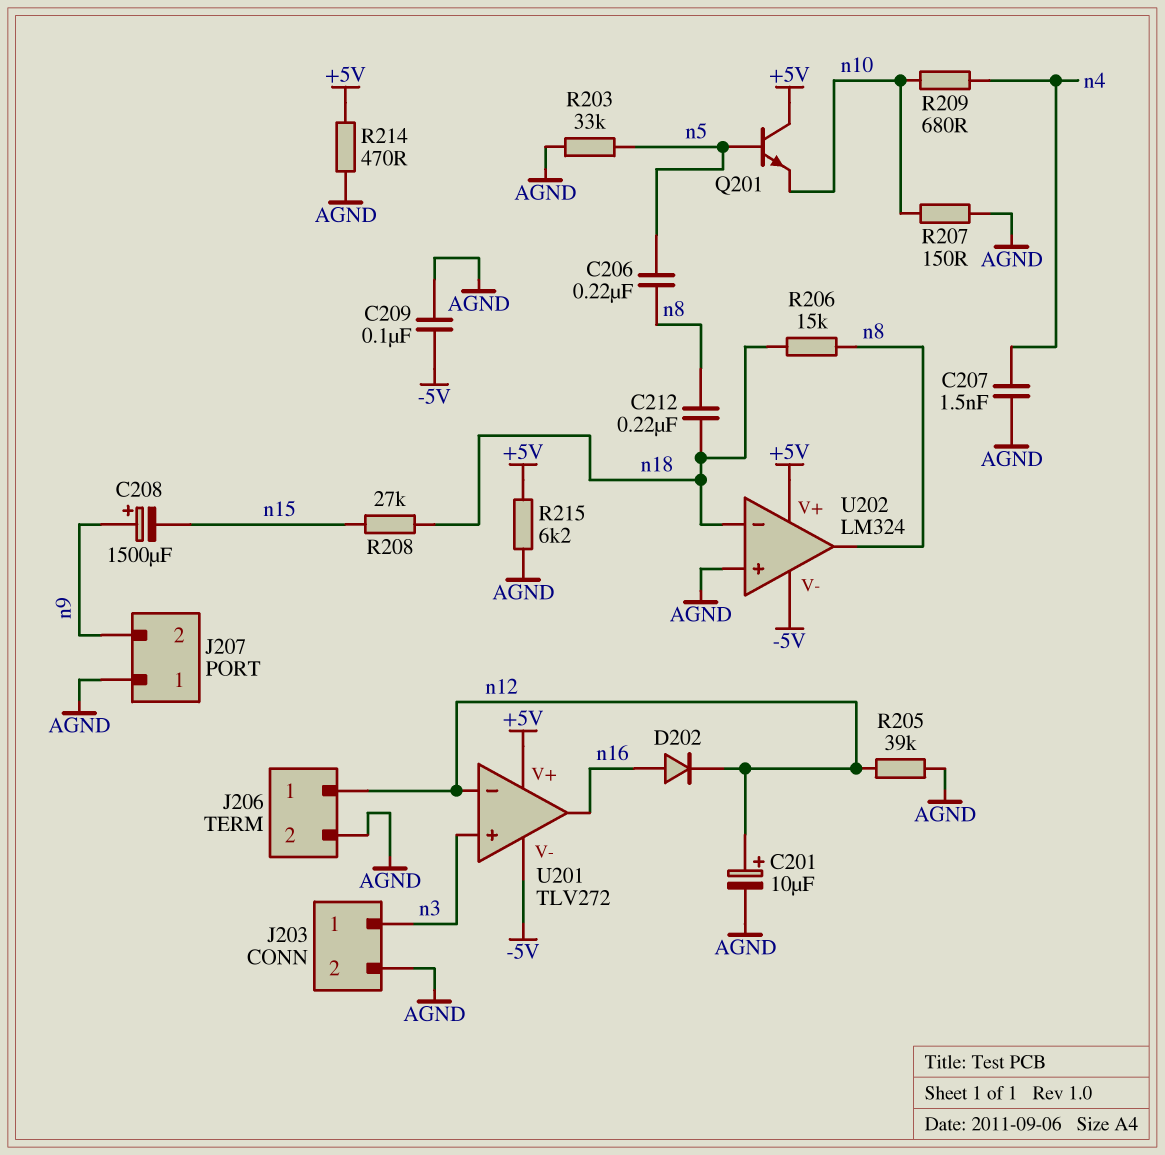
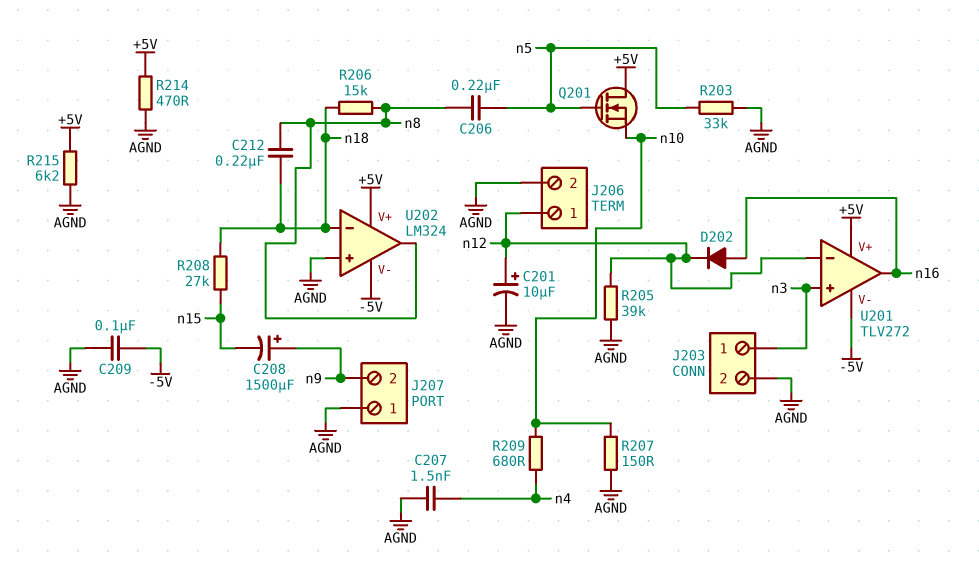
Q201: NPN (B n5, C +5V, E n10) -> NMOS (G n5, D +5V, S n10)

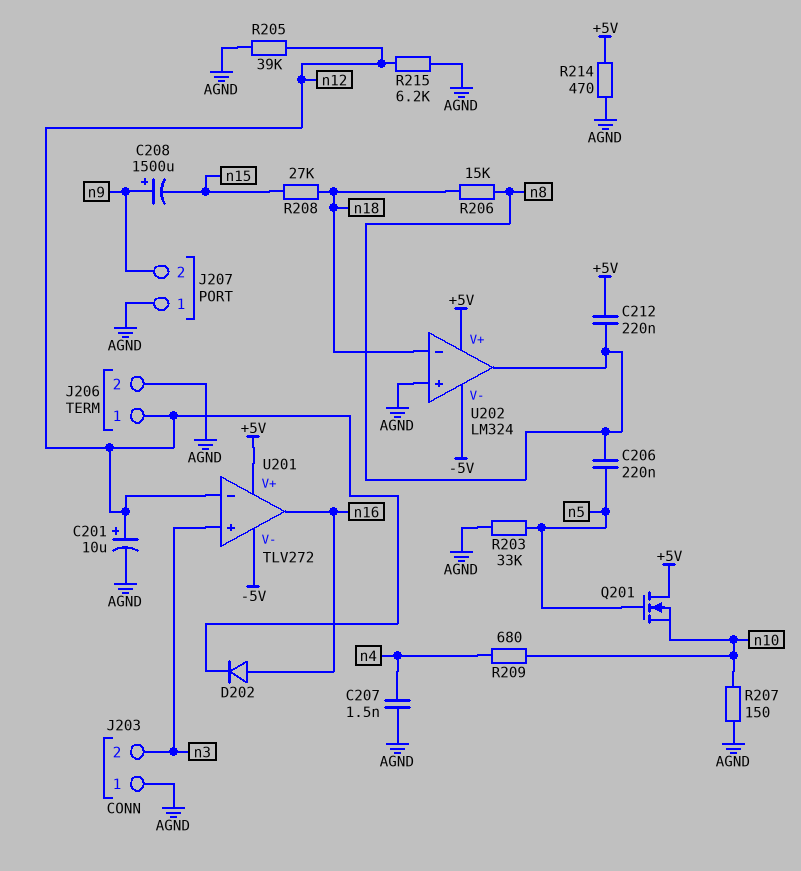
C209: 100nF (-5V, AGND) -> none
C212: 220nF (n8, n18) -> 220nF (+5V, n8)
J203 pin 1: n3 -> AGND
J203 pin 2: AGND -> n3
R215: 6.2k (+5V, AGND) -> 6.2k (AGND, n12)

